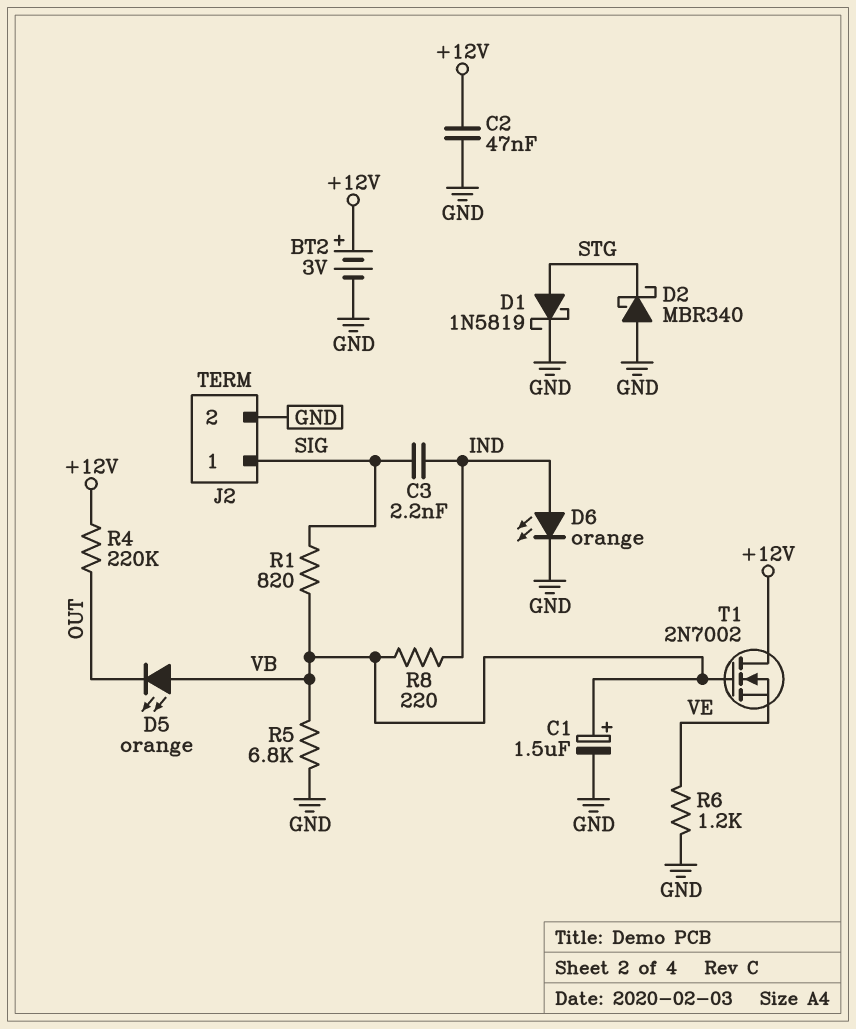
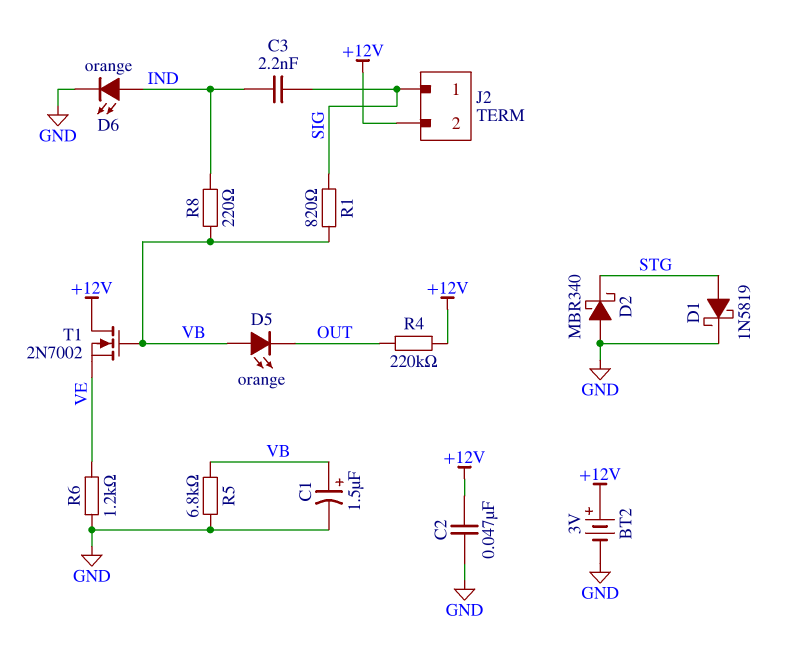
J2 pin 2: GND -> +12V

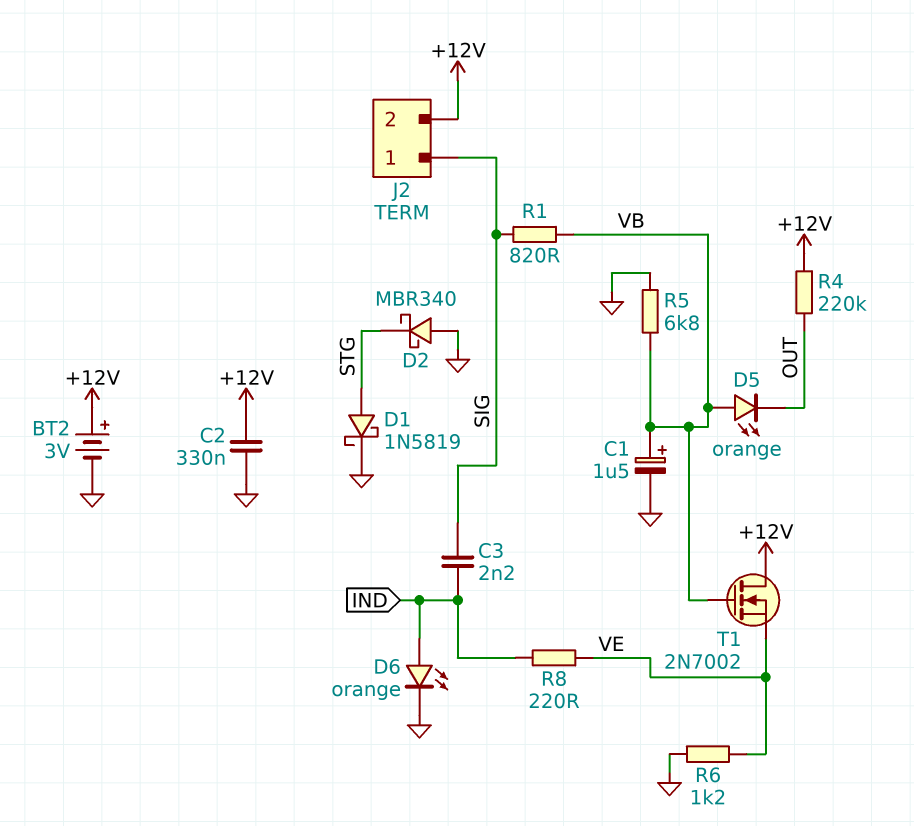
C2: 47nF (+12V, GND) -> 330nF (+12V, GND)
R8: 220 (IND, VB) -> 220 (IND, VE)

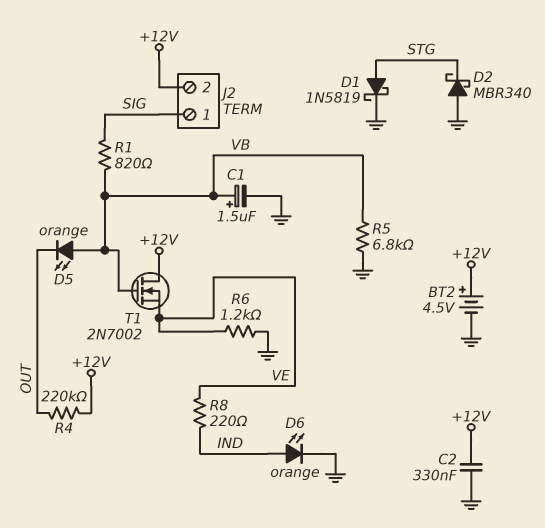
BT2: 3V (plus +12V, minus GND) -> 4.5V (plus +12V, minus GND)
C3: 2.2nF (IND, SIG) -> none

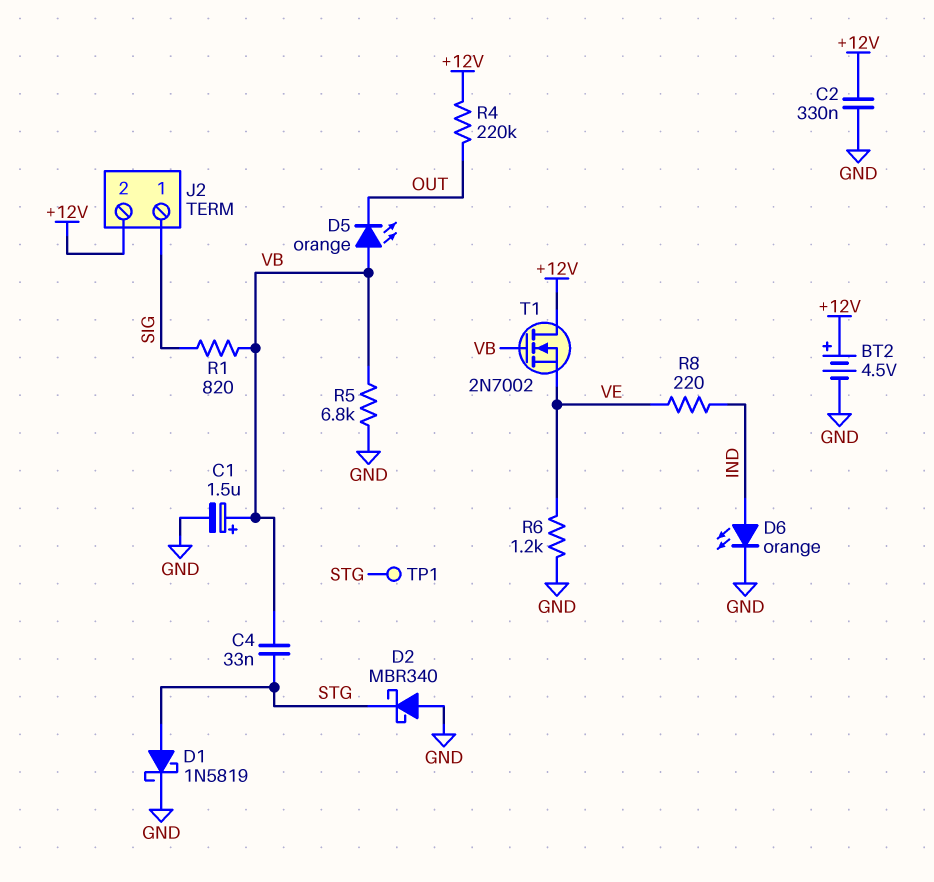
C4: none -> 33nF (STG, VB)
TP1: none -> test point (STG)

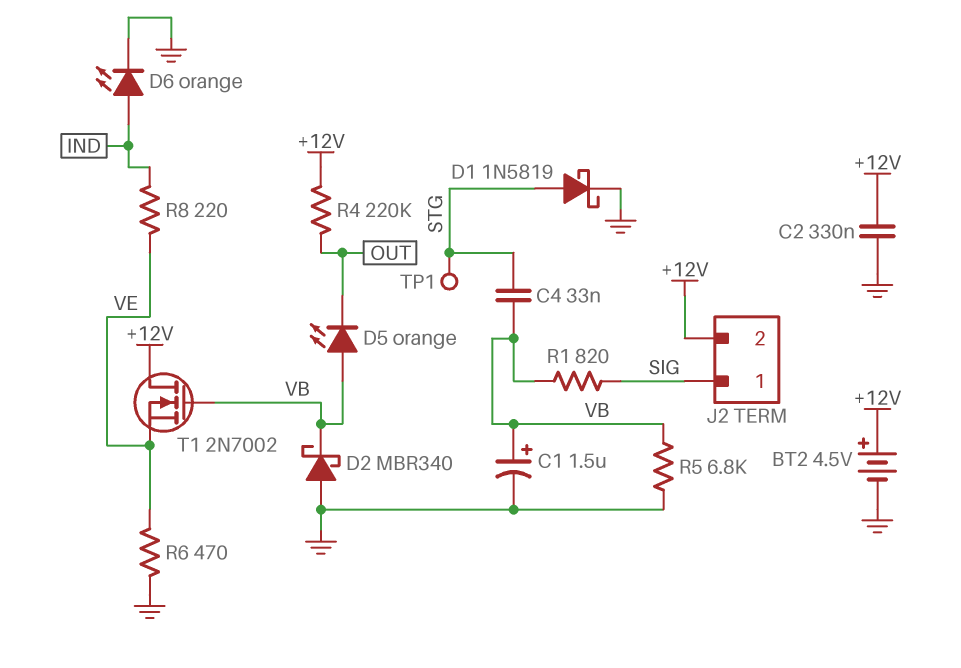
D2: schottky MBR340 (A GND, K STG) -> schottky MBR340 (A GND, K VB)
R6: 1.2k (GND, VE) -> 470 (GND, VE)

